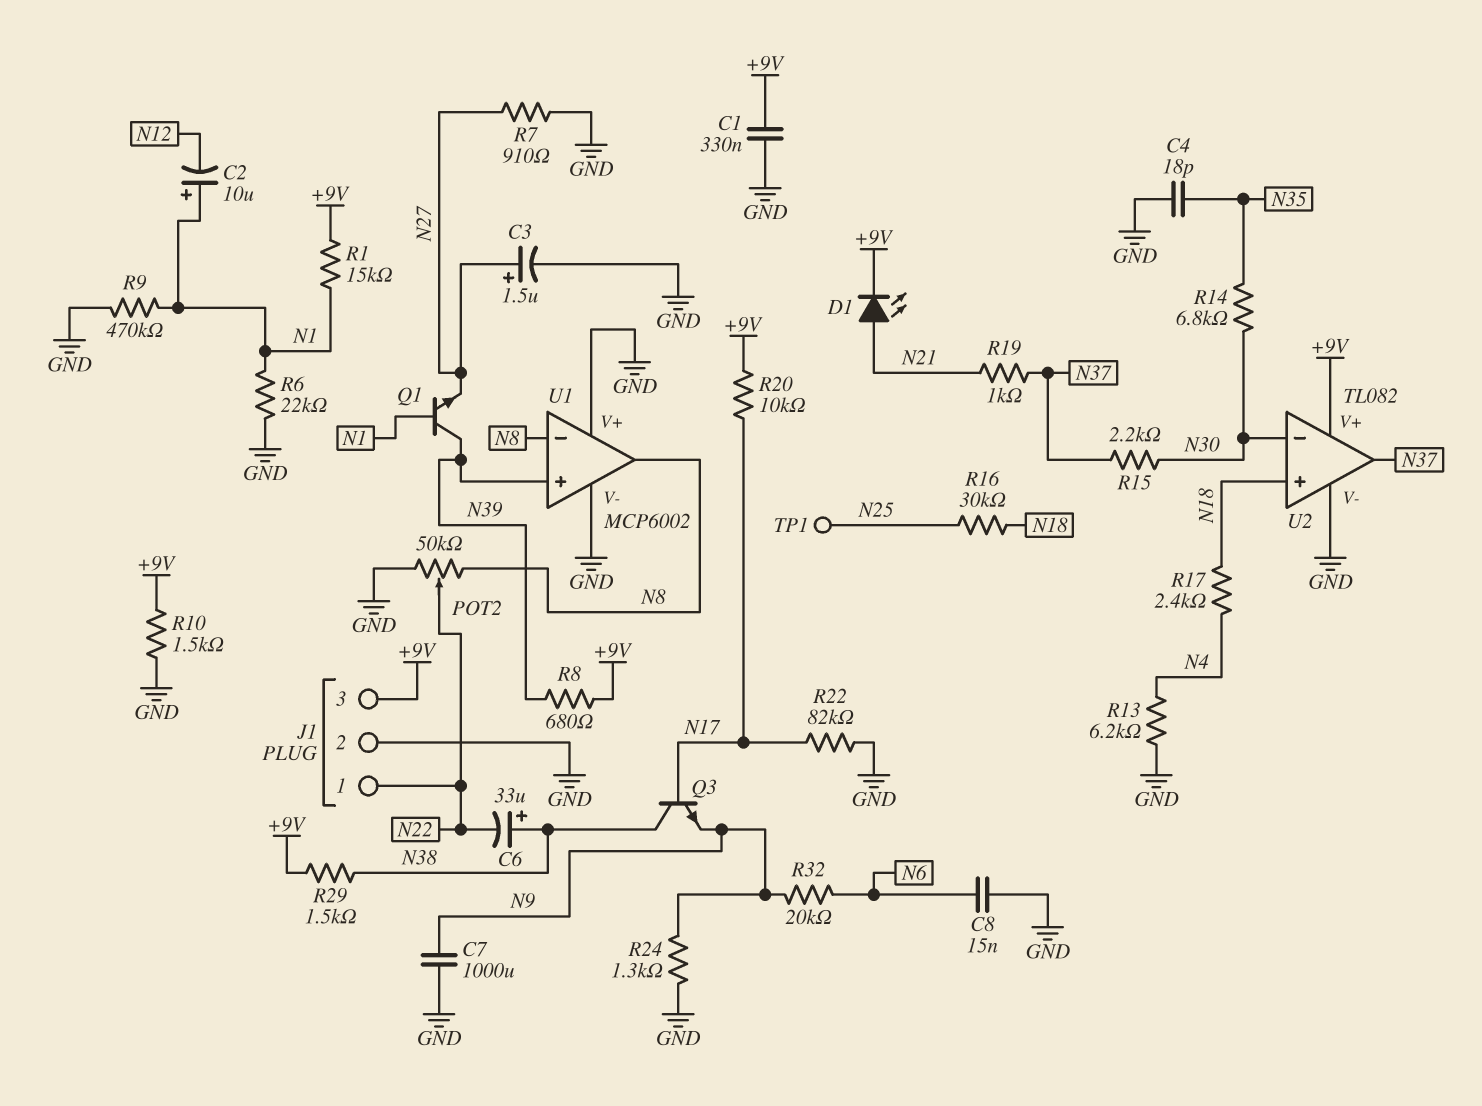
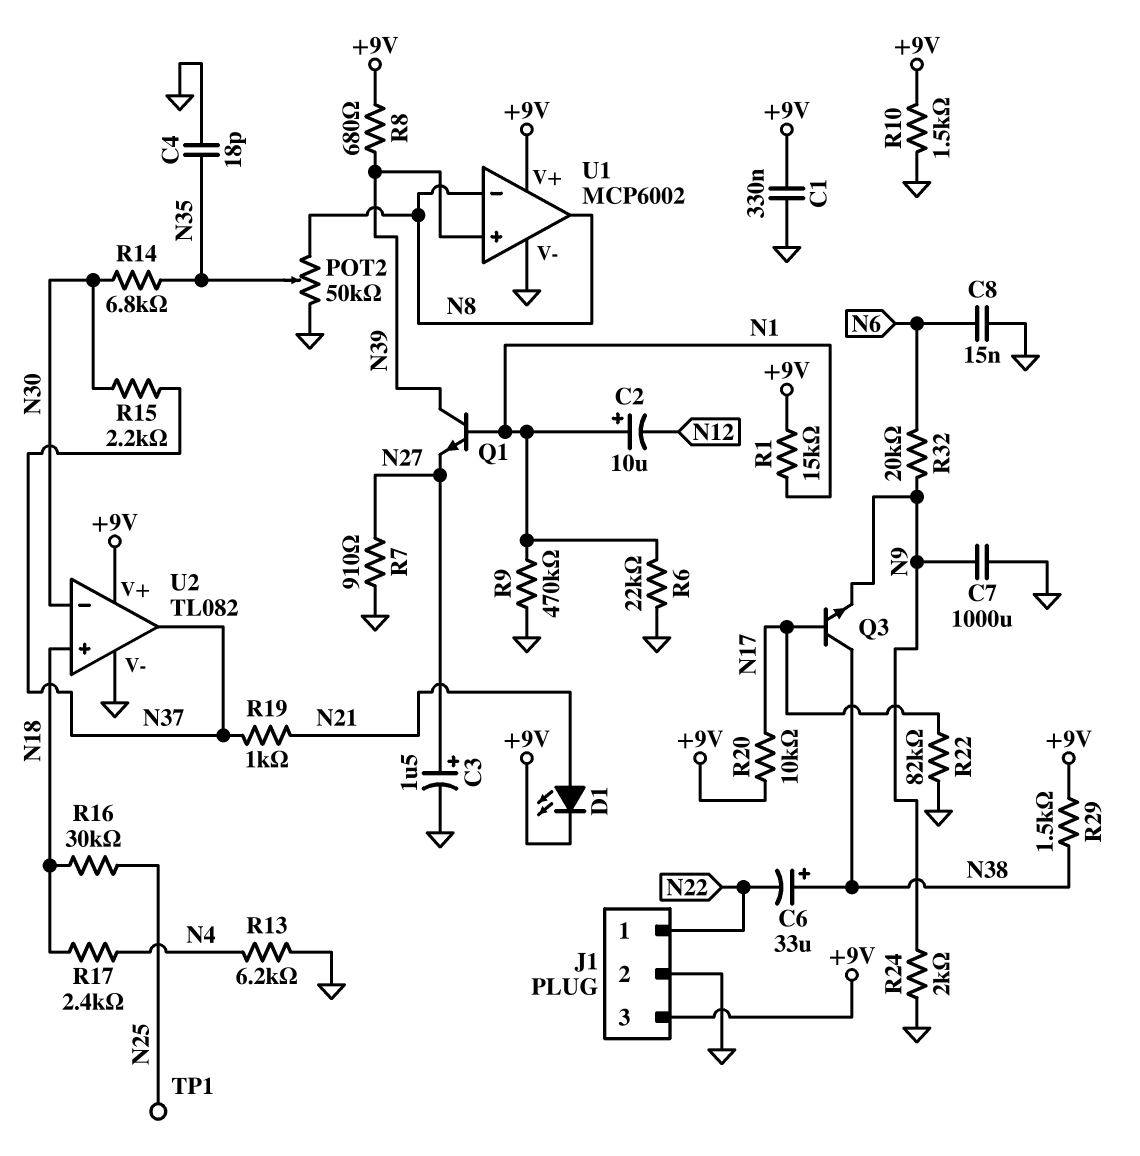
POT2: 50k (GND, N8, wiper N22) -> 50k (GND, N8, wiper N35)
R24: 1.3k (GND, N9) -> 2k (GND, N9)
U1 pin V+: GND -> +9V

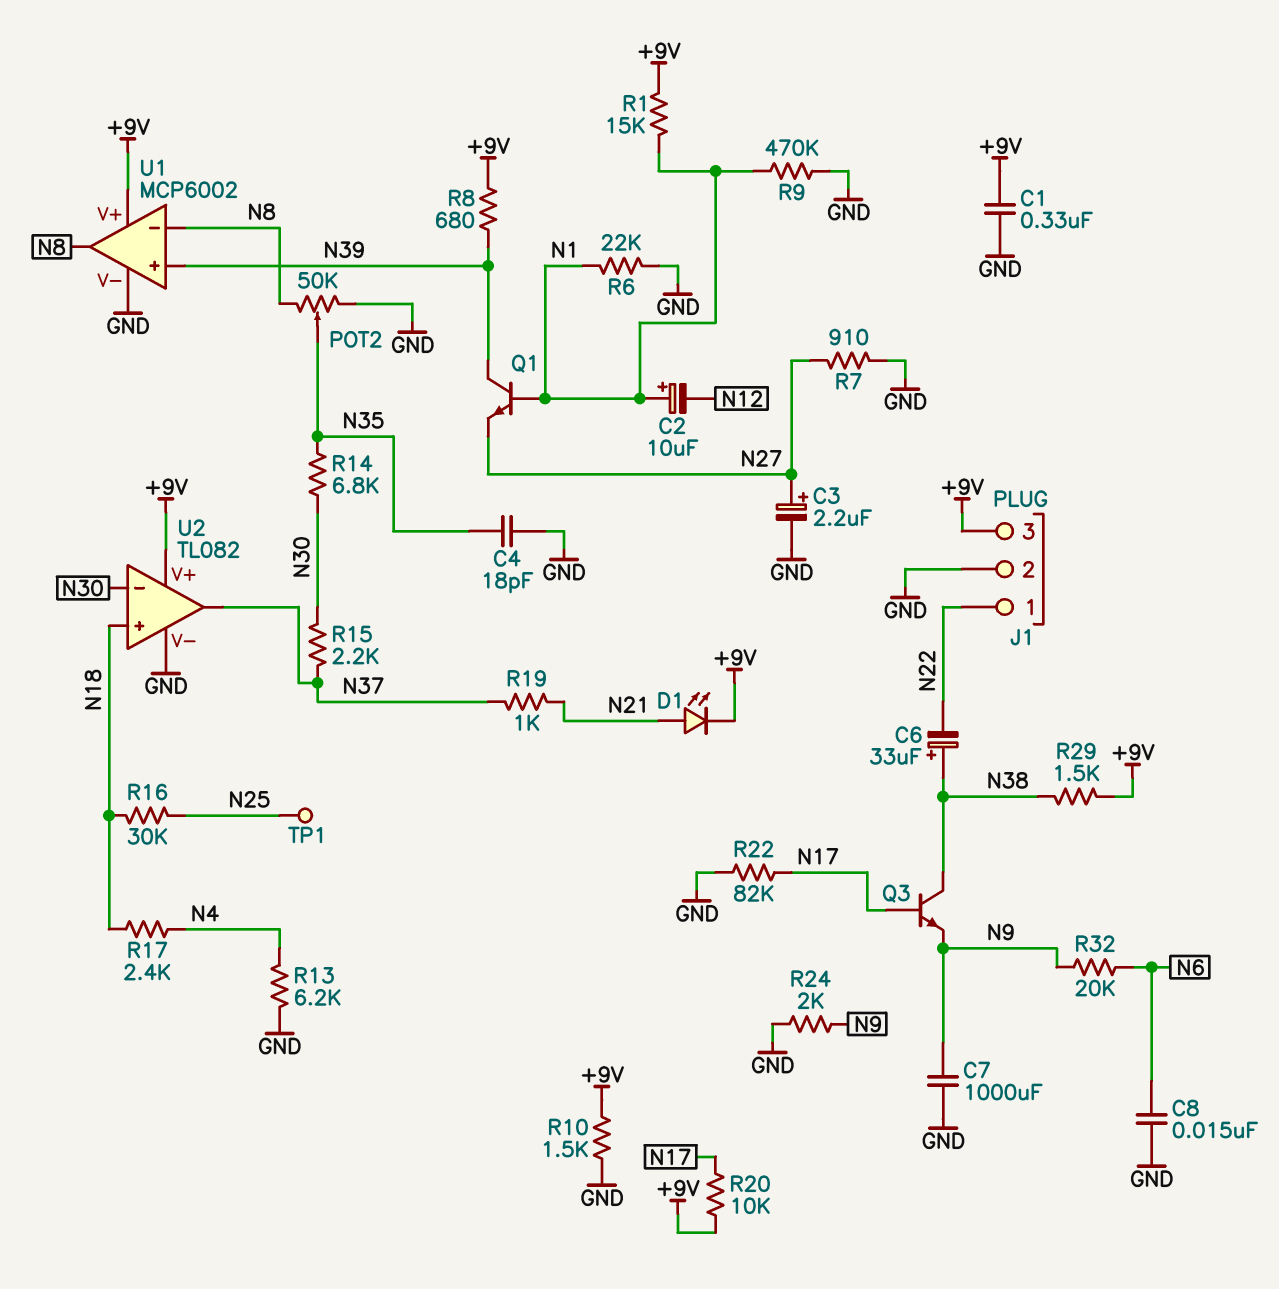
C3: 1.5uF (plus N27, minus GND) -> 2.2uF (plus N27, minus GND)

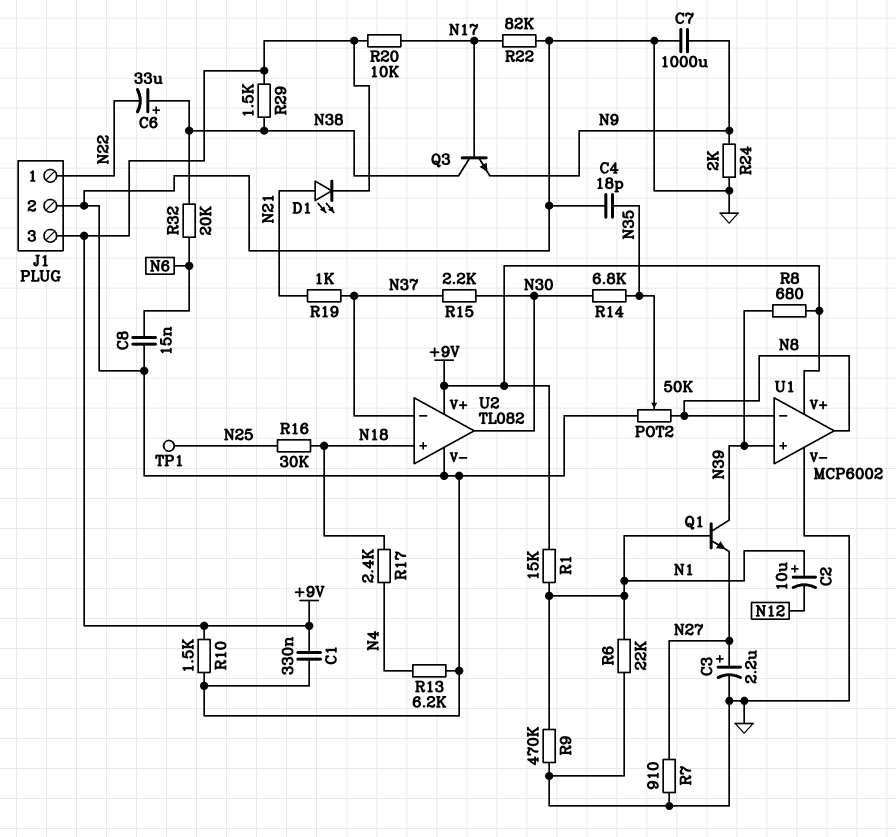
R32: 20k (N6, N9) -> 20k (N6, N38)
U2 pin in-: N30 -> N37
U2 pin out: N37 -> N30

